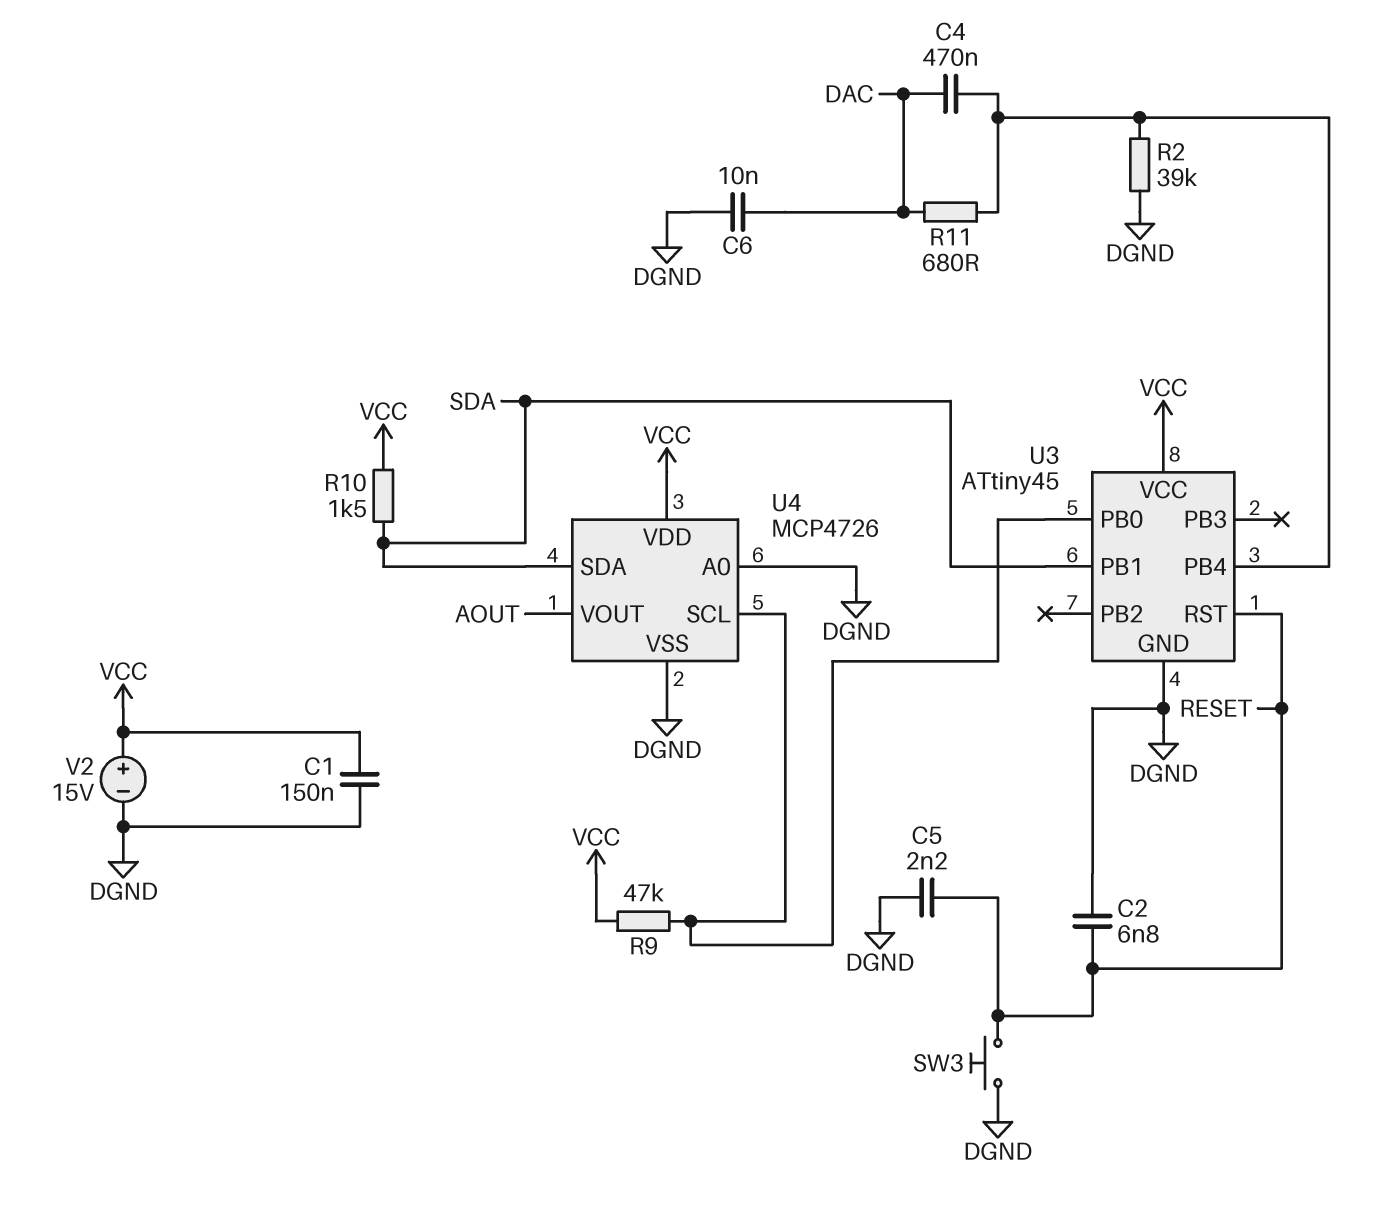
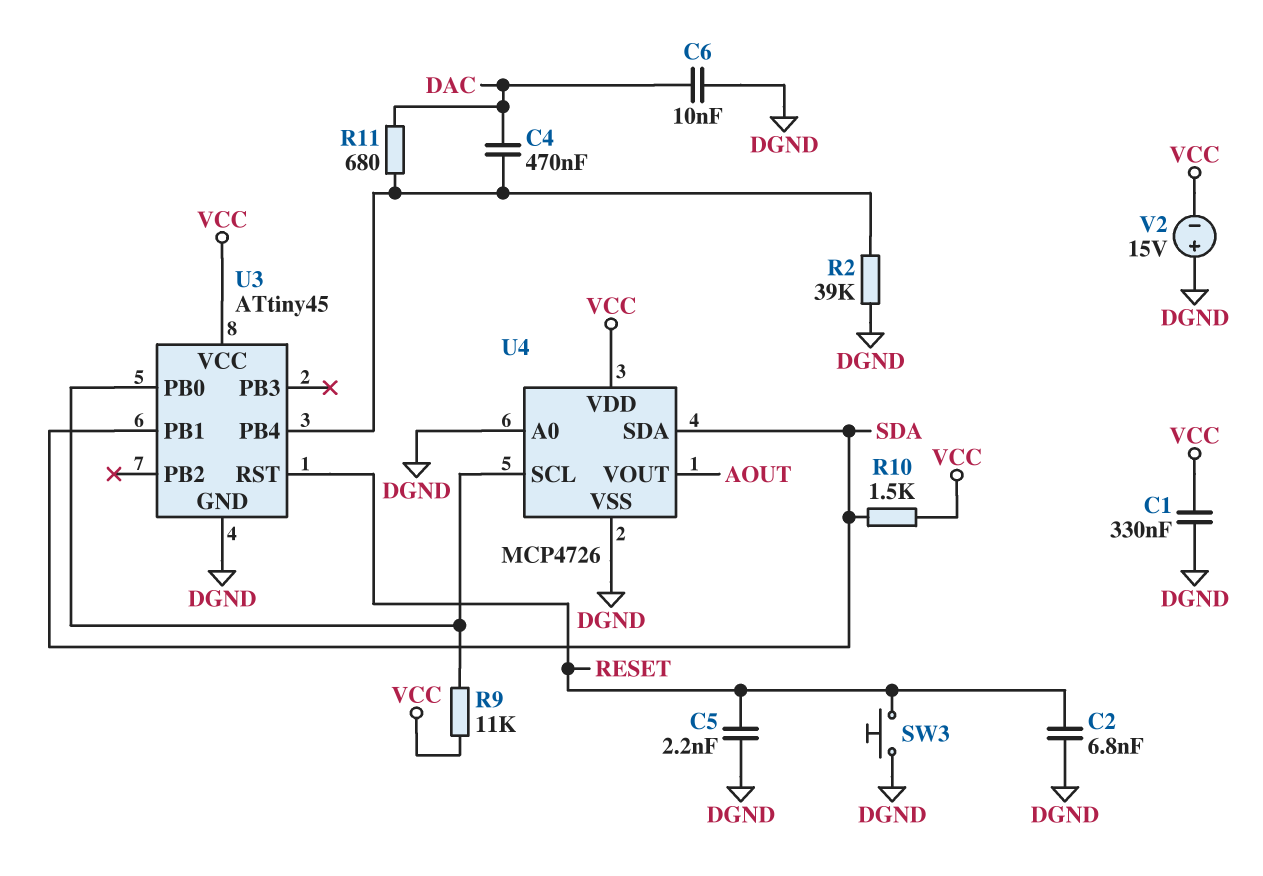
C1: 150nF (DGND, VCC) -> 330nF (DGND, VCC)
R9: 47k (U3/PB0, VCC) -> 11k (U3/PB0, VCC)
V2: 15V (plus VCC, minus DGND) -> 15V (plus DGND, minus VCC)

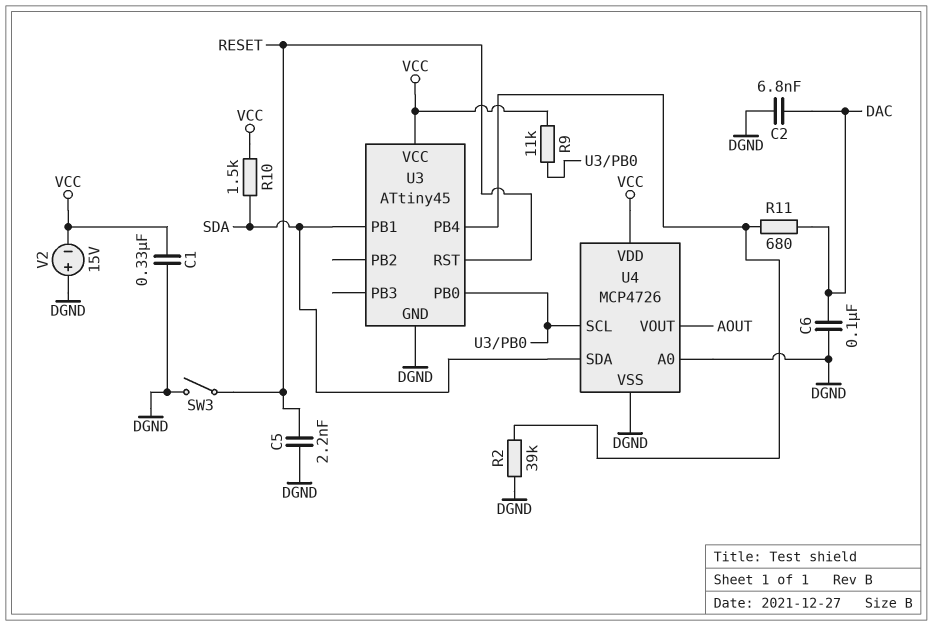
C2: 6.8nF (DGND, RESET) -> 6.8nF (DAC, DGND)
C4: 470nF (DAC, U3/PB4) -> none
C6: 10nF (DAC, DGND) -> 100nF (DAC, DGND)
SW3: button (DGND, RESET) -> switch (DGND, RESET)

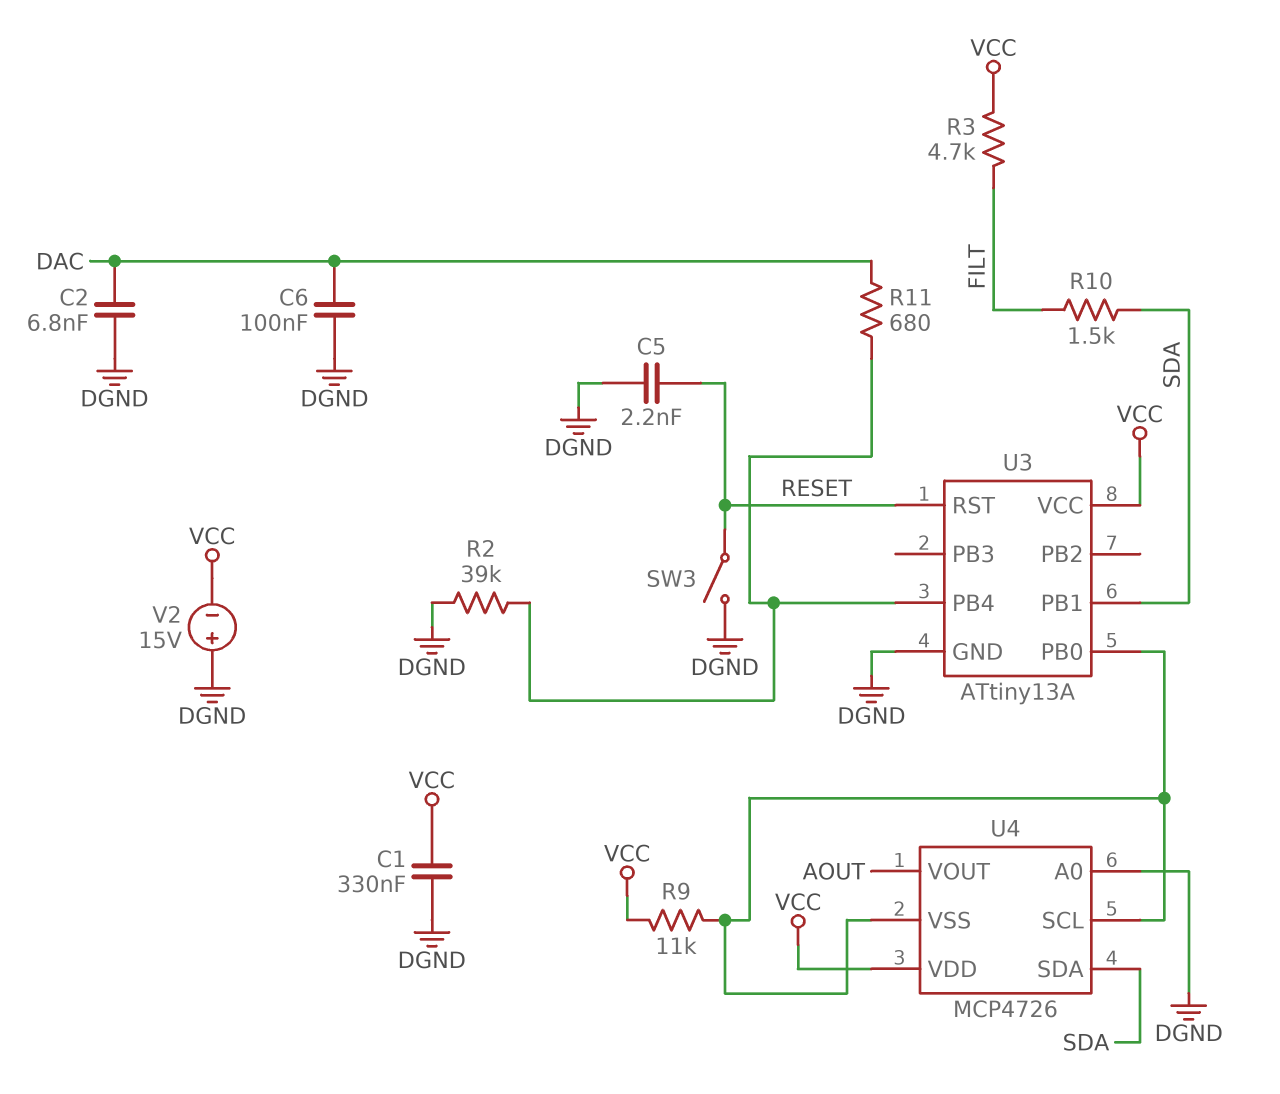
R3: none -> 4.7k (FILT, VCC)
R10: 1.5k (SDA, VCC) -> 1.5k (FILT, SDA)
U3: ATtiny45 -> ATtiny13A
U4 pin VSS: DGND -> U3/PB0

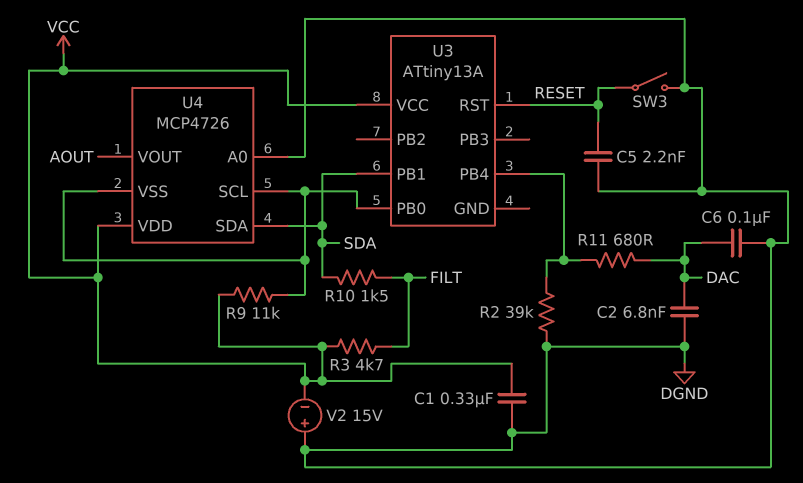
U3 pin GND: DGND -> none

